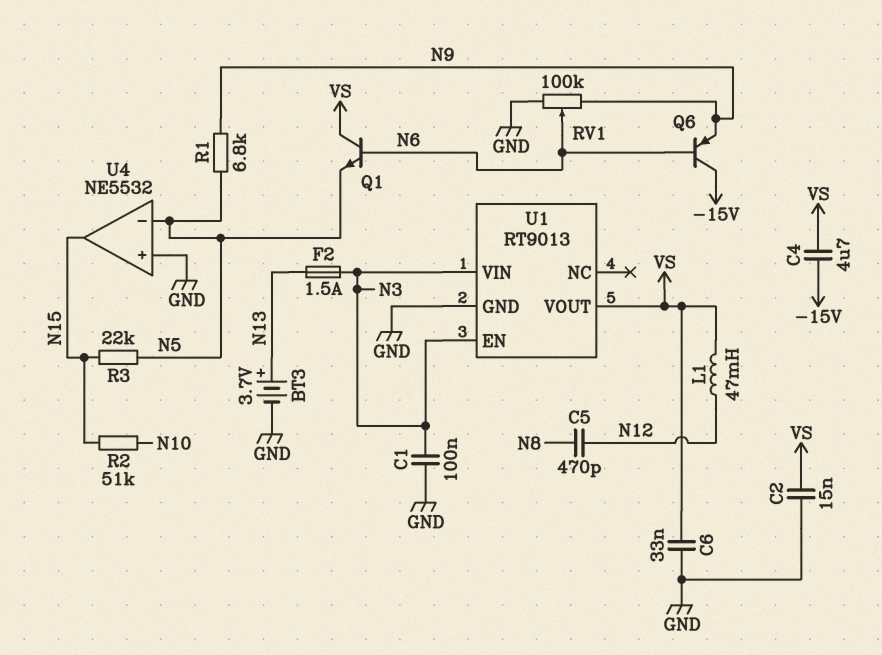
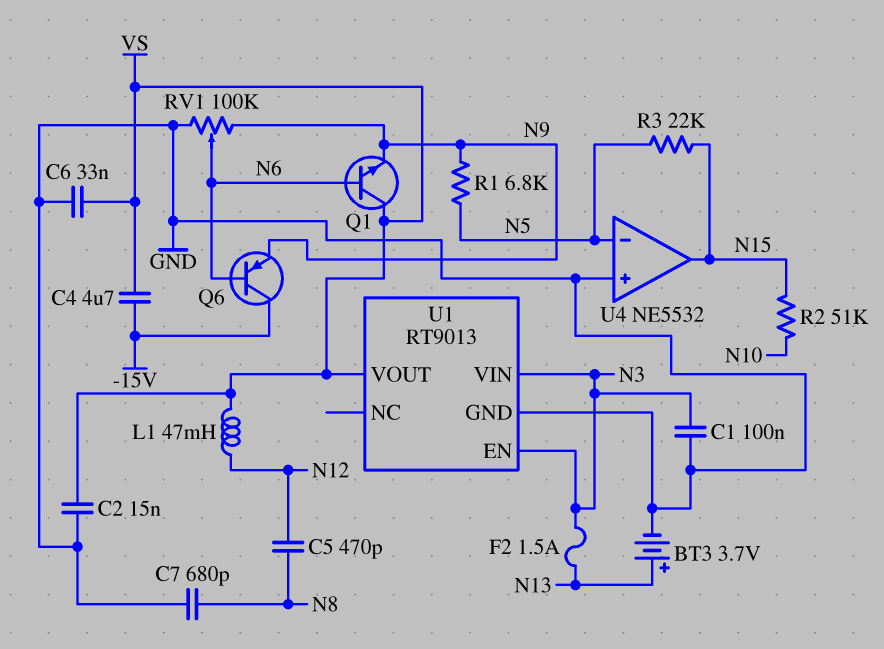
C7: none -> 680pF (GND, N8)
Q1: NPN (B N6, C VS, E N5) -> NPN (B N6, C VS, E N9)

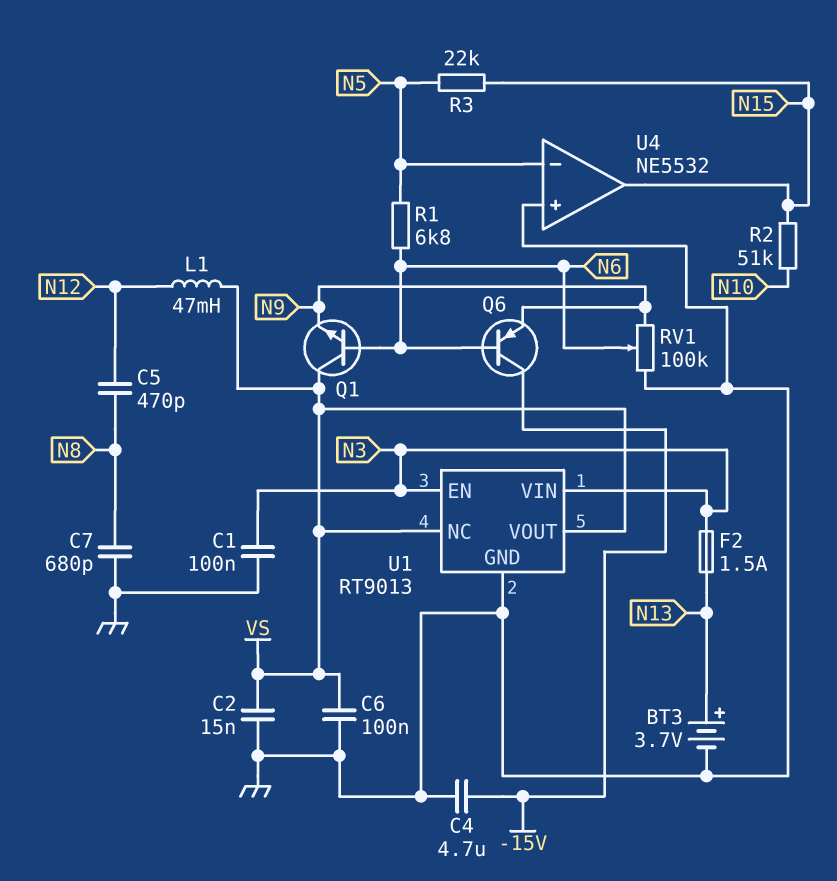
C4: 4.7uF (-15V, VS) -> 4.7uF (-15V, GND)
C6: 33nF (GND, VS) -> 100nF (GND, VS)
R1: 6.8k (N5, N9) -> 6.8k (N5, N6)
U1 pin NC: none -> VS

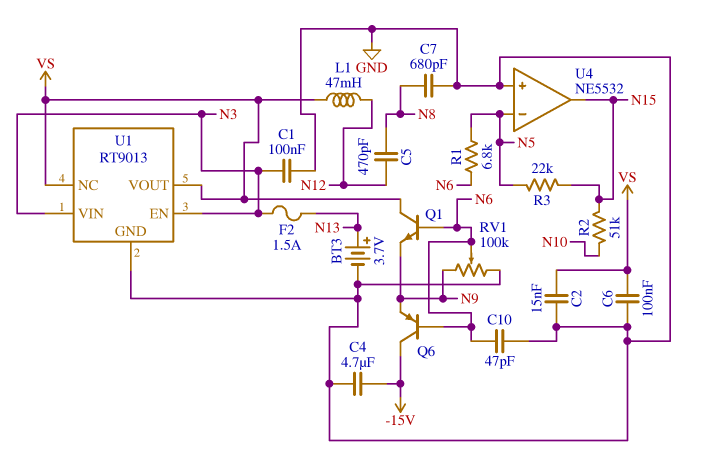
C10: none -> 47pF (GND, N6)

